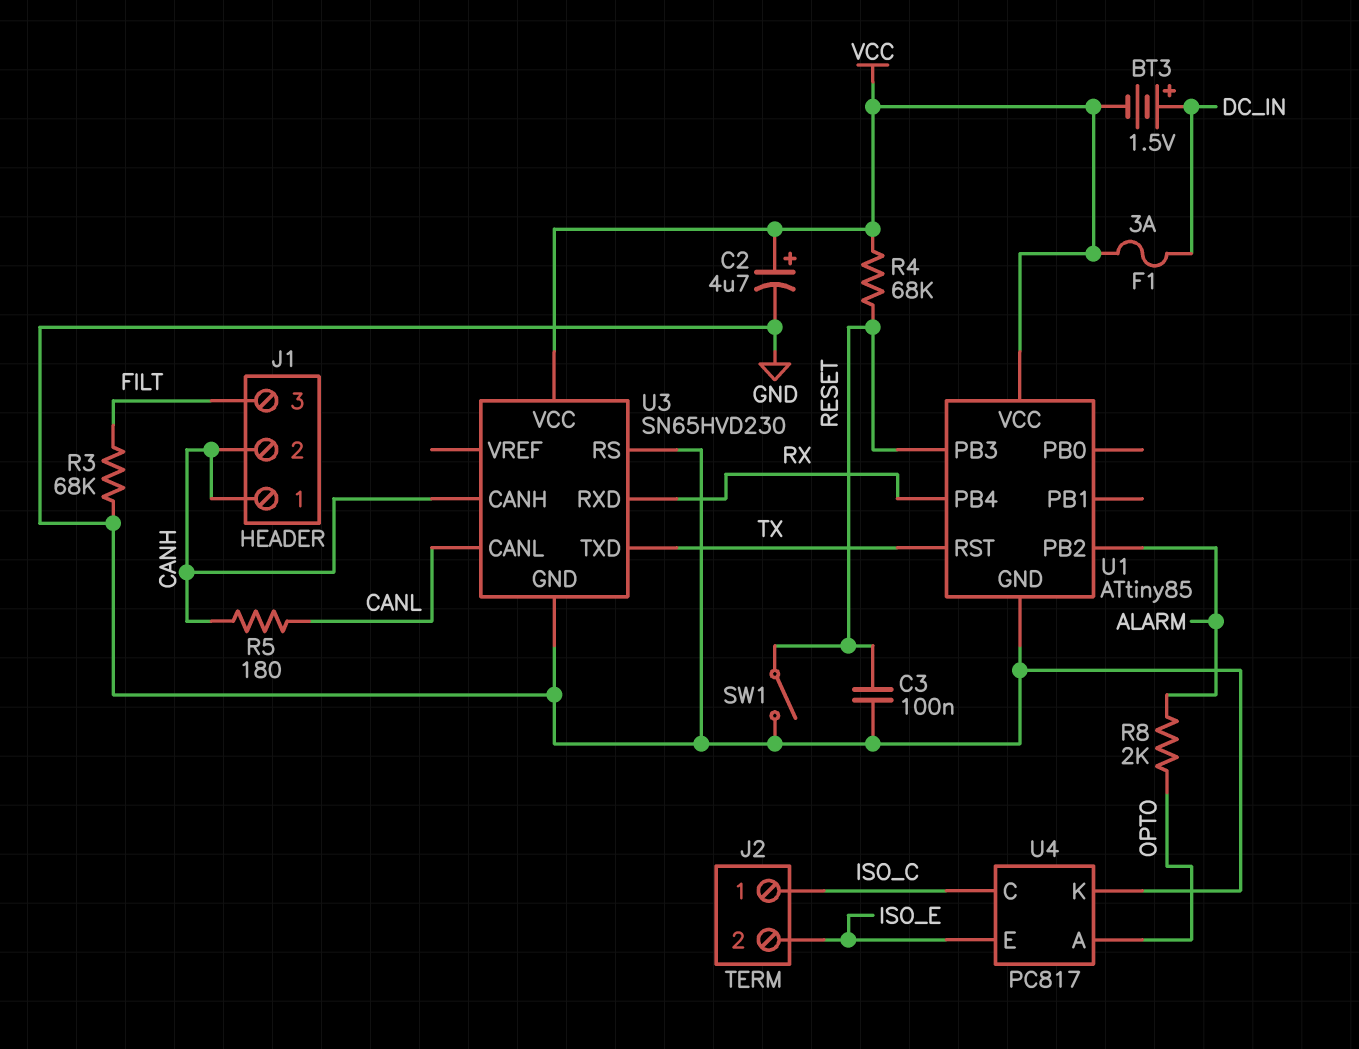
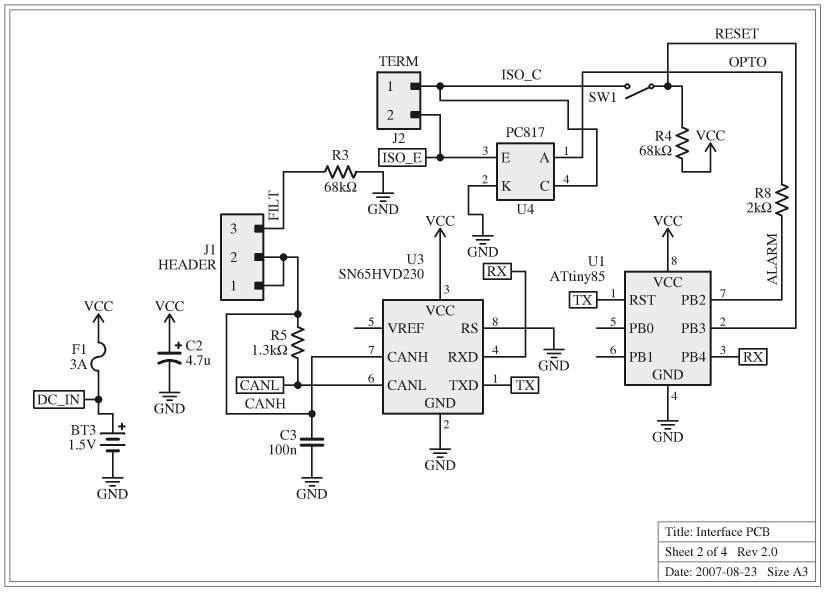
BT3: 1.5V (plus DC_IN, minus VCC) -> 1.5V (plus DC_IN, minus GND)
C3: 100nF (GND, RESET) -> 100nF (CANH, GND)
R5: 180 (CANH, CANL) -> 1.3k (CANH, CANL)
SW1: switch (GND, RESET) -> switch (ISO_C, RESET)

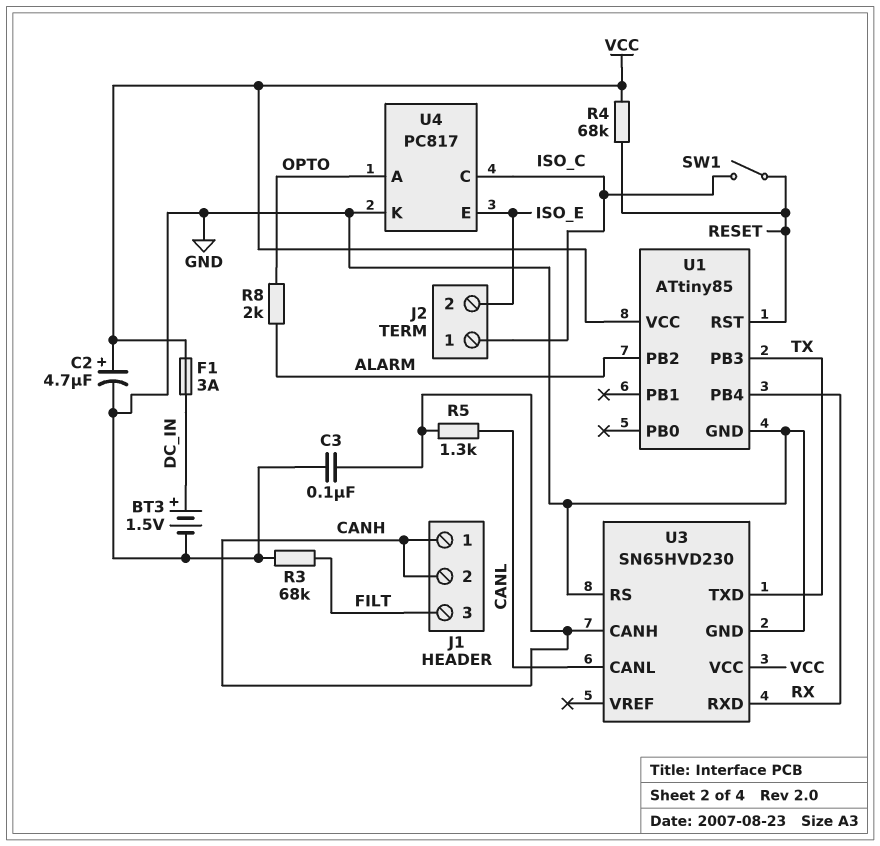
U1 pin PB3: RESET -> TX
U1 pin RST: TX -> RESET

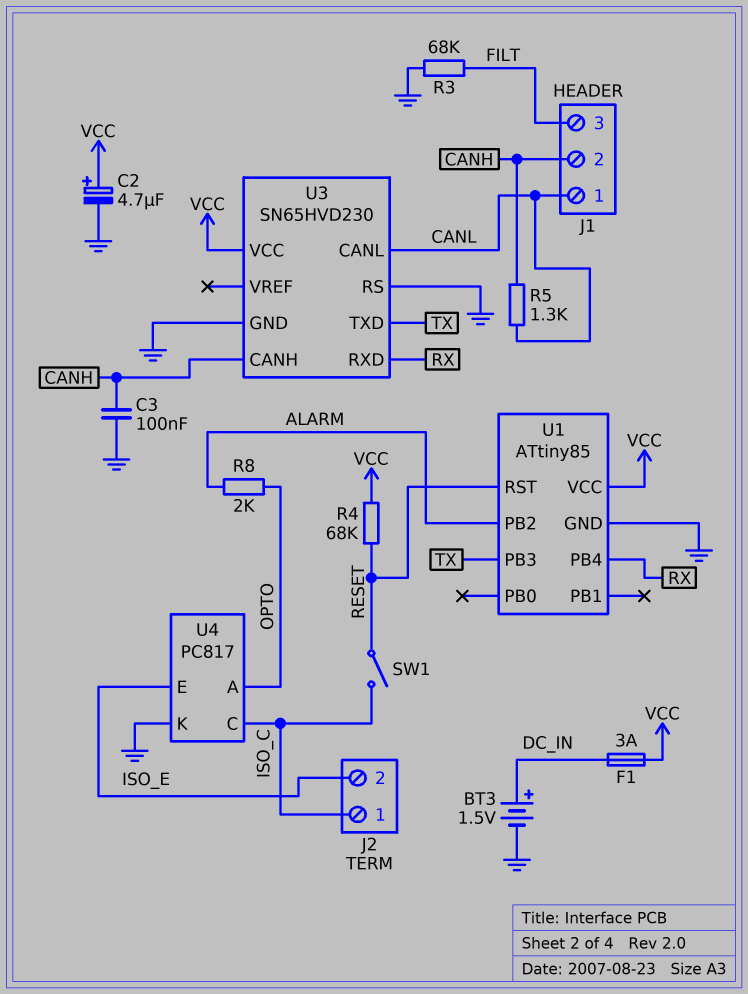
J1 pin 1: CANH -> CANL

